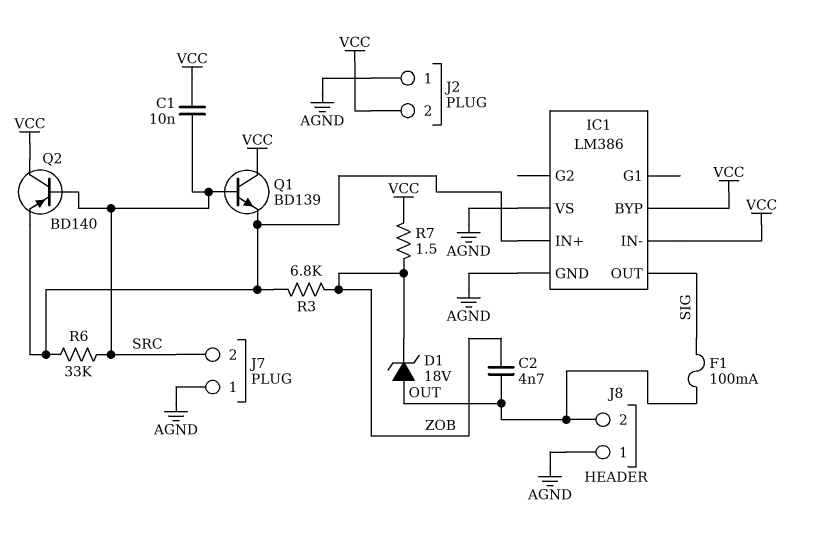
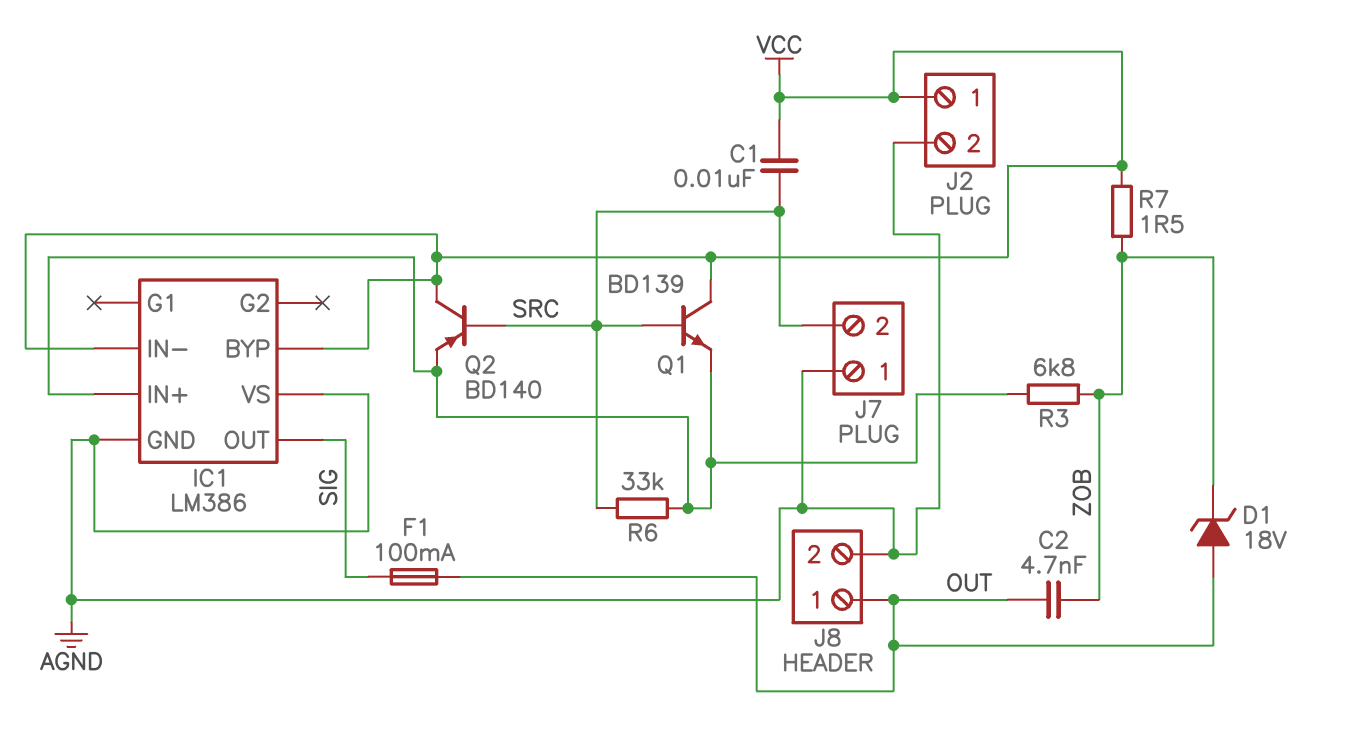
J2 pin 1: AGND -> VCC
J2 pin 2: VCC -> AGND
J8 pin 1: AGND -> OUT
J8 pin 2: OUT -> AGND

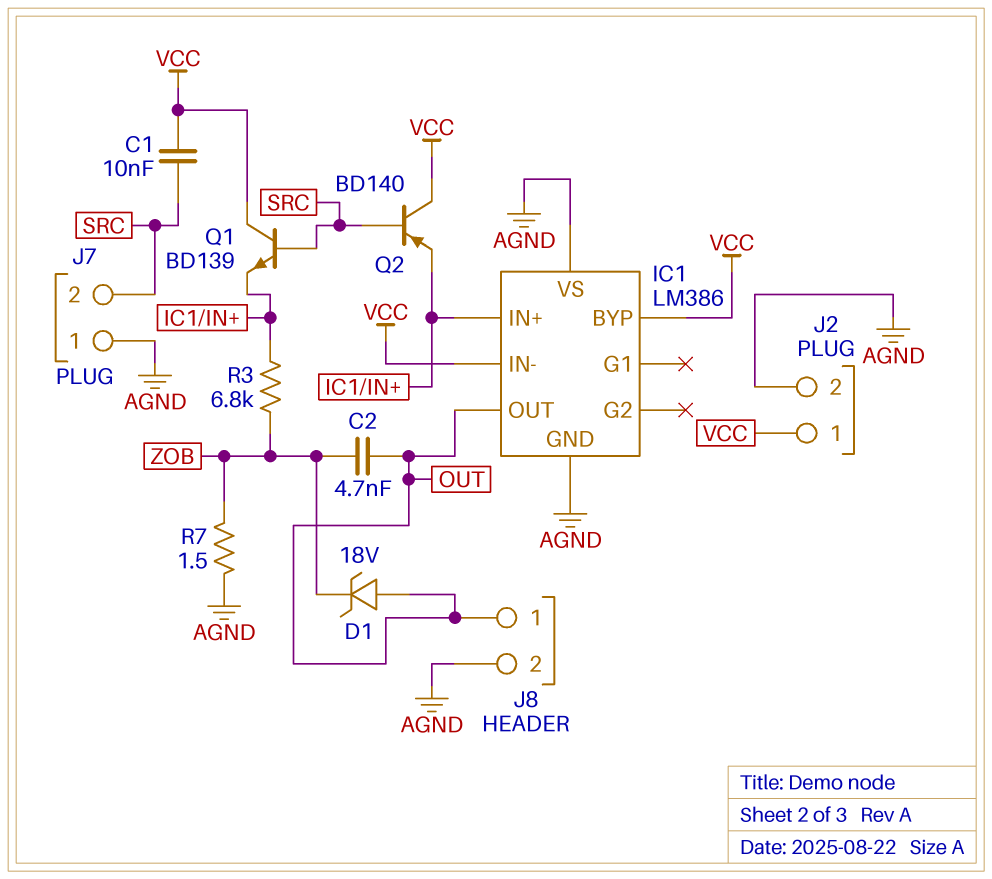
F1: 100mA (OUT, SIG) -> none
IC1 pin OUT: SIG -> OUT
R6: 33k (IC1/IN+, SRC) -> none
R7: 1.5 (VCC, ZOB) -> 1.5 (AGND, ZOB)

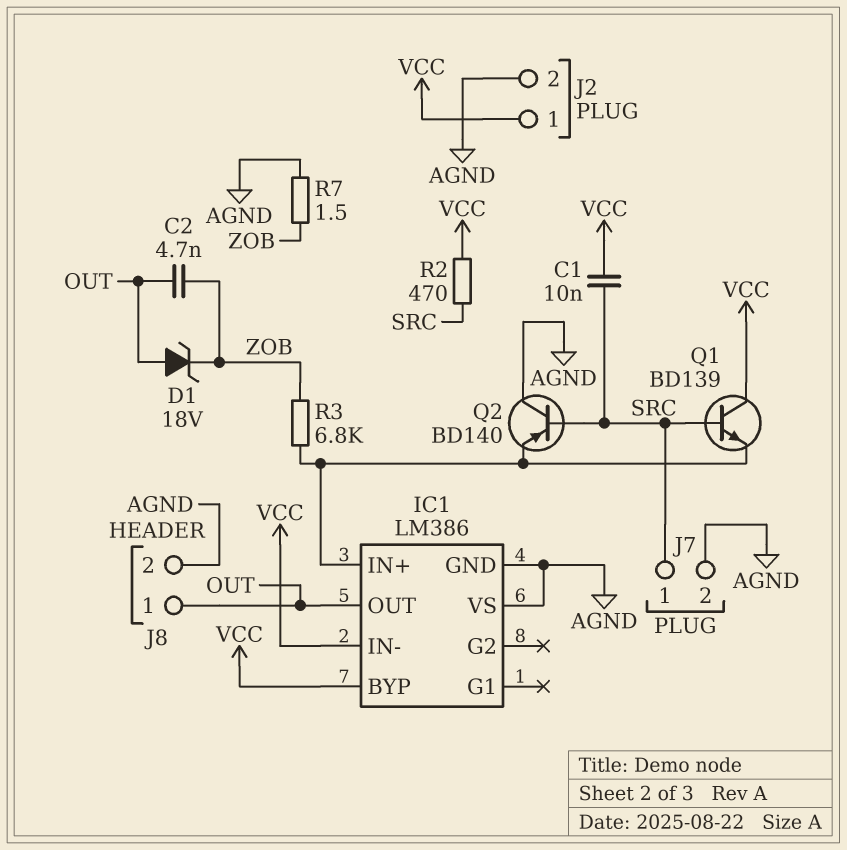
J7 pin 1: AGND -> SRC
J7 pin 2: SRC -> AGND
Q2: PNP BD140 (B SRC, C VCC, E IC1/IN+) -> PNP BD140 (B SRC, C AGND, E IC1/IN+)
R2: none -> 470 (SRC, VCC)

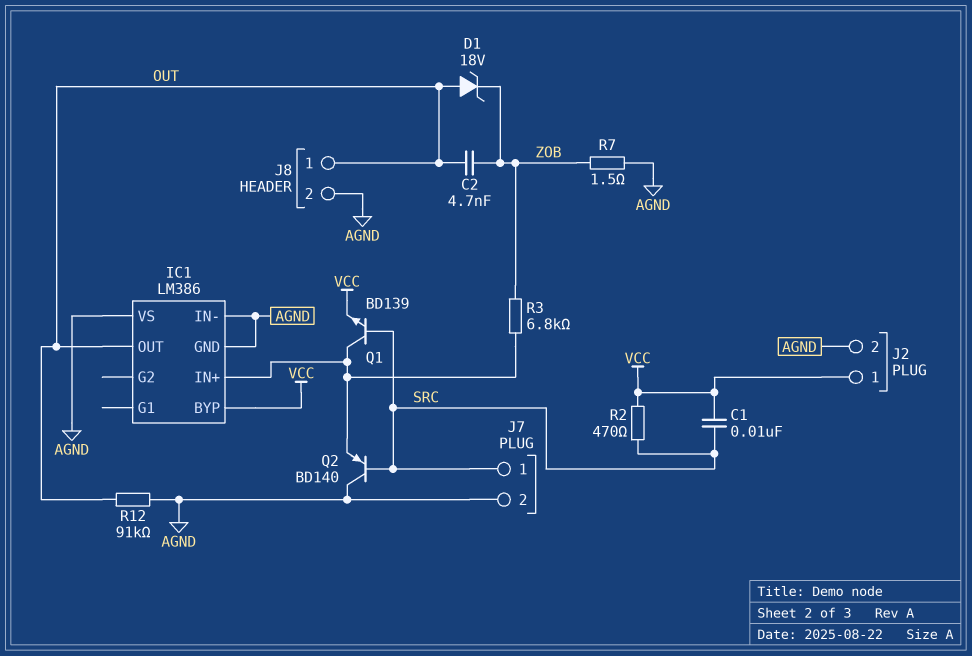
IC1 pin IN-: VCC -> AGND
Q1: NPN BD139 (B SRC, C VCC, E IC1/IN+) -> NPN BD139 (B SRC, C IC1/IN+, E VCC)
R12: none -> 91k (AGND, OUT)

